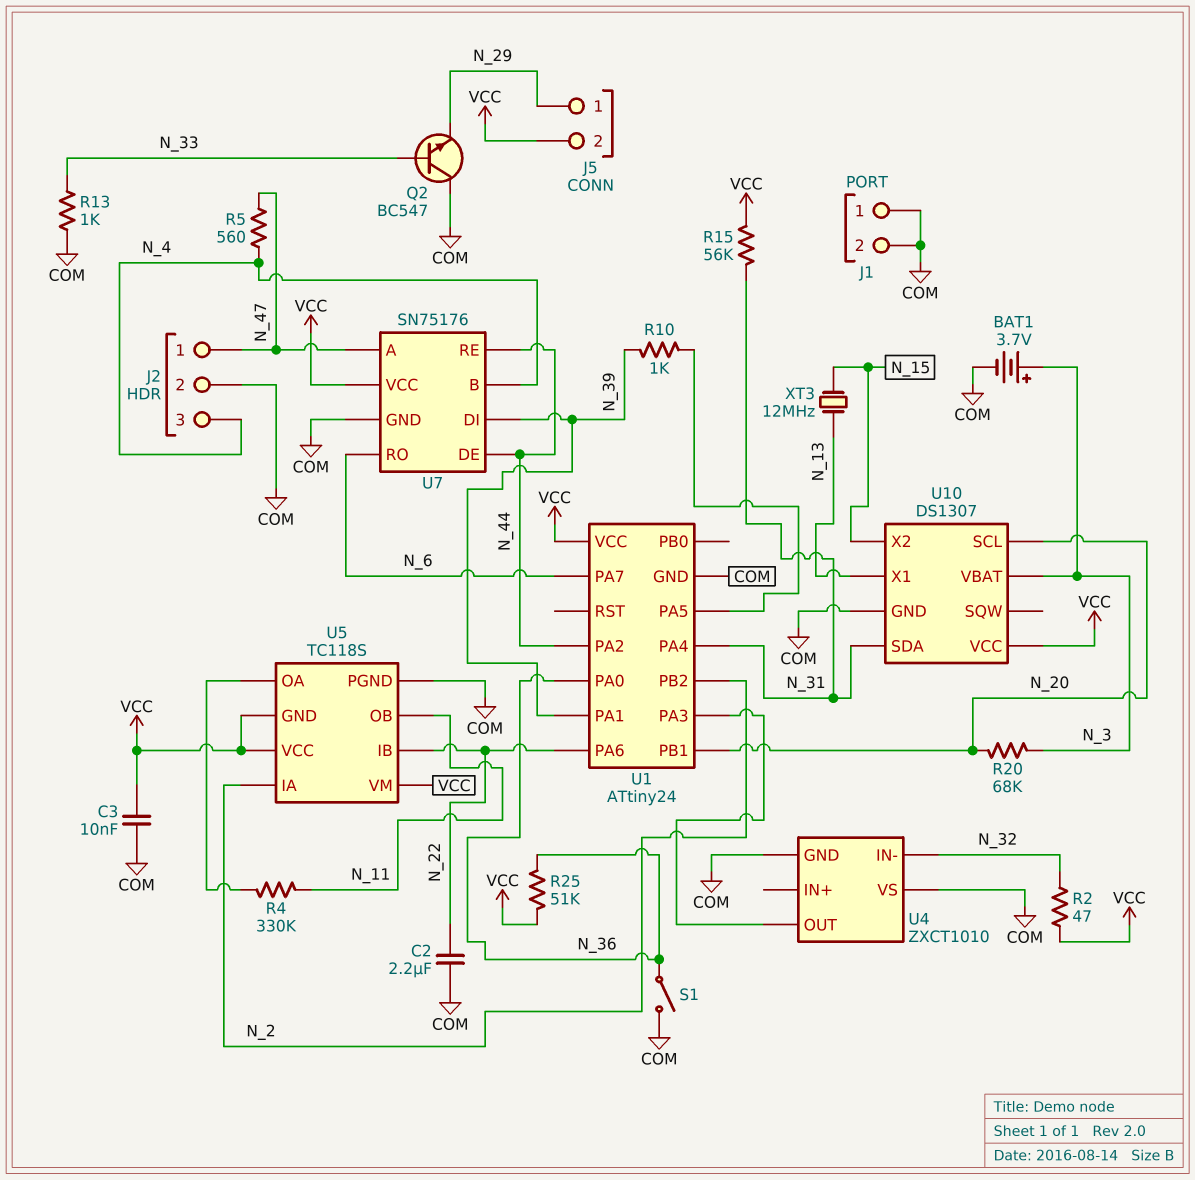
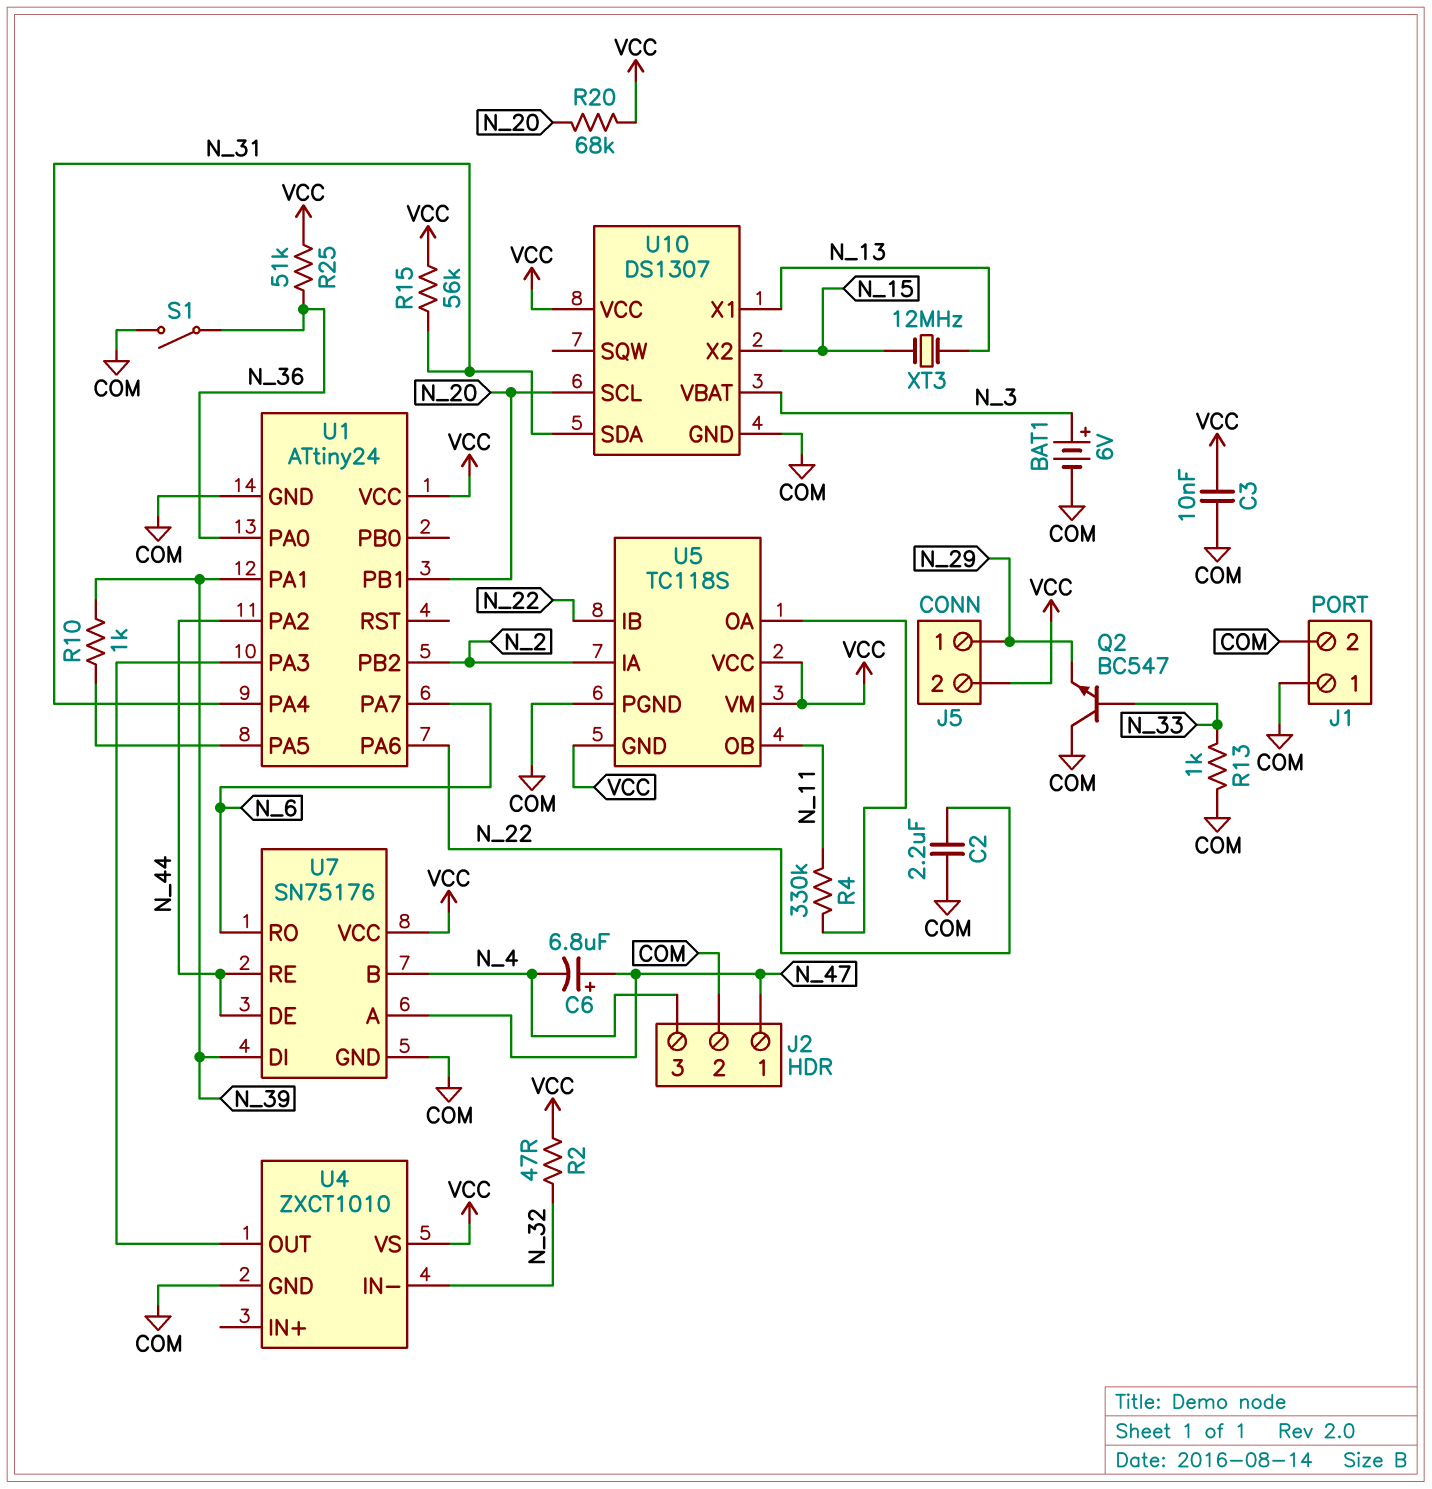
BAT1: 3.7V (plus N_3, minus COM) -> 6V (plus N_3, minus COM)
C6: none -> 6.8uF (plus N_47, minus N_4)
R5: 560 (N_4, N_47) -> none
R20: 68k (N_3, N_20) -> 68k (N_20, VCC)
U4 pin VS: COM -> VCC

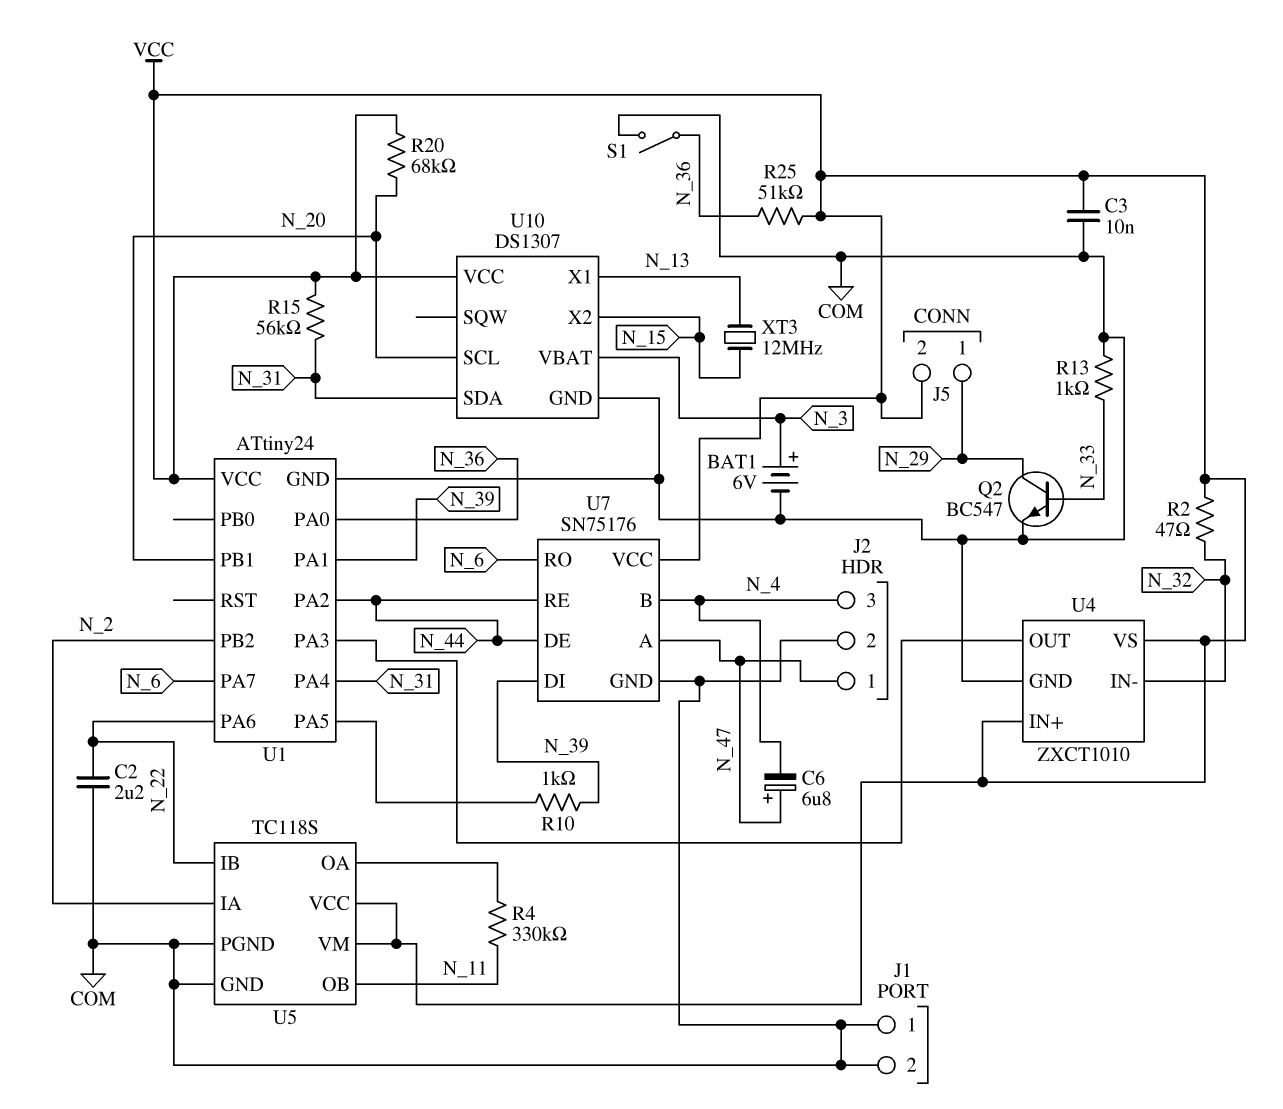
Q2: NPN BC547 (B N_33, C COM, E N_29) -> NPN BC547 (B N_33, C N_29, E COM)
U4 pin IN+: none -> VCC
U5 pin GND: VCC -> COM

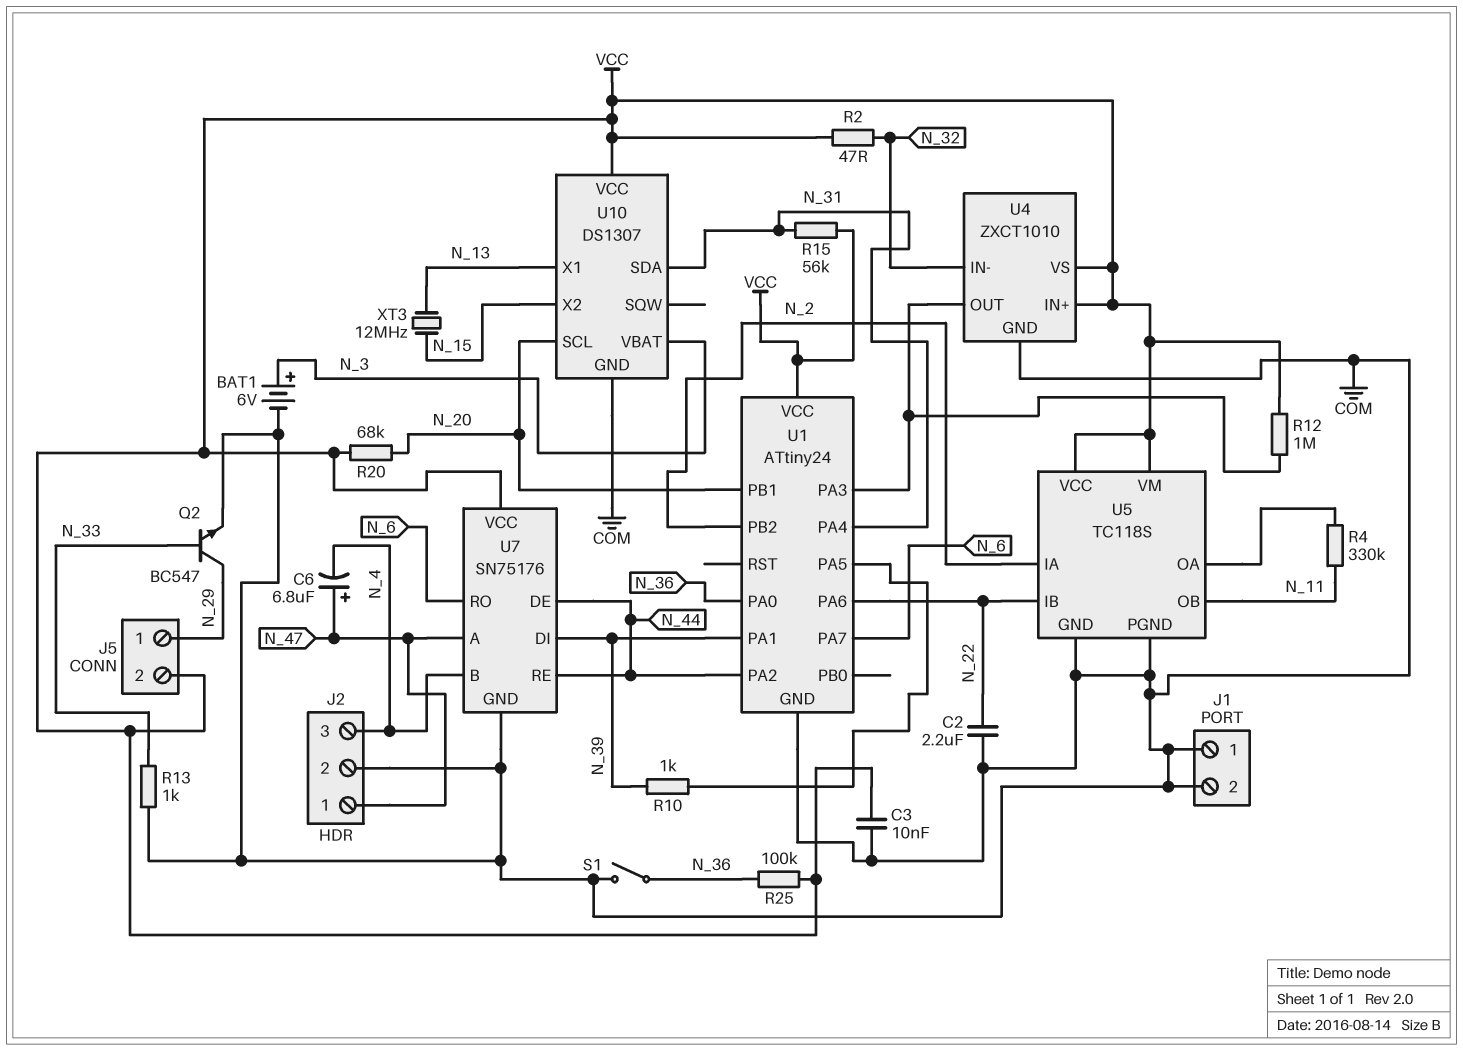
R12: none -> 1M (U1/PA3, VCC)
R25: 51k (N_36, VCC) -> 100k (N_36, VCC)

